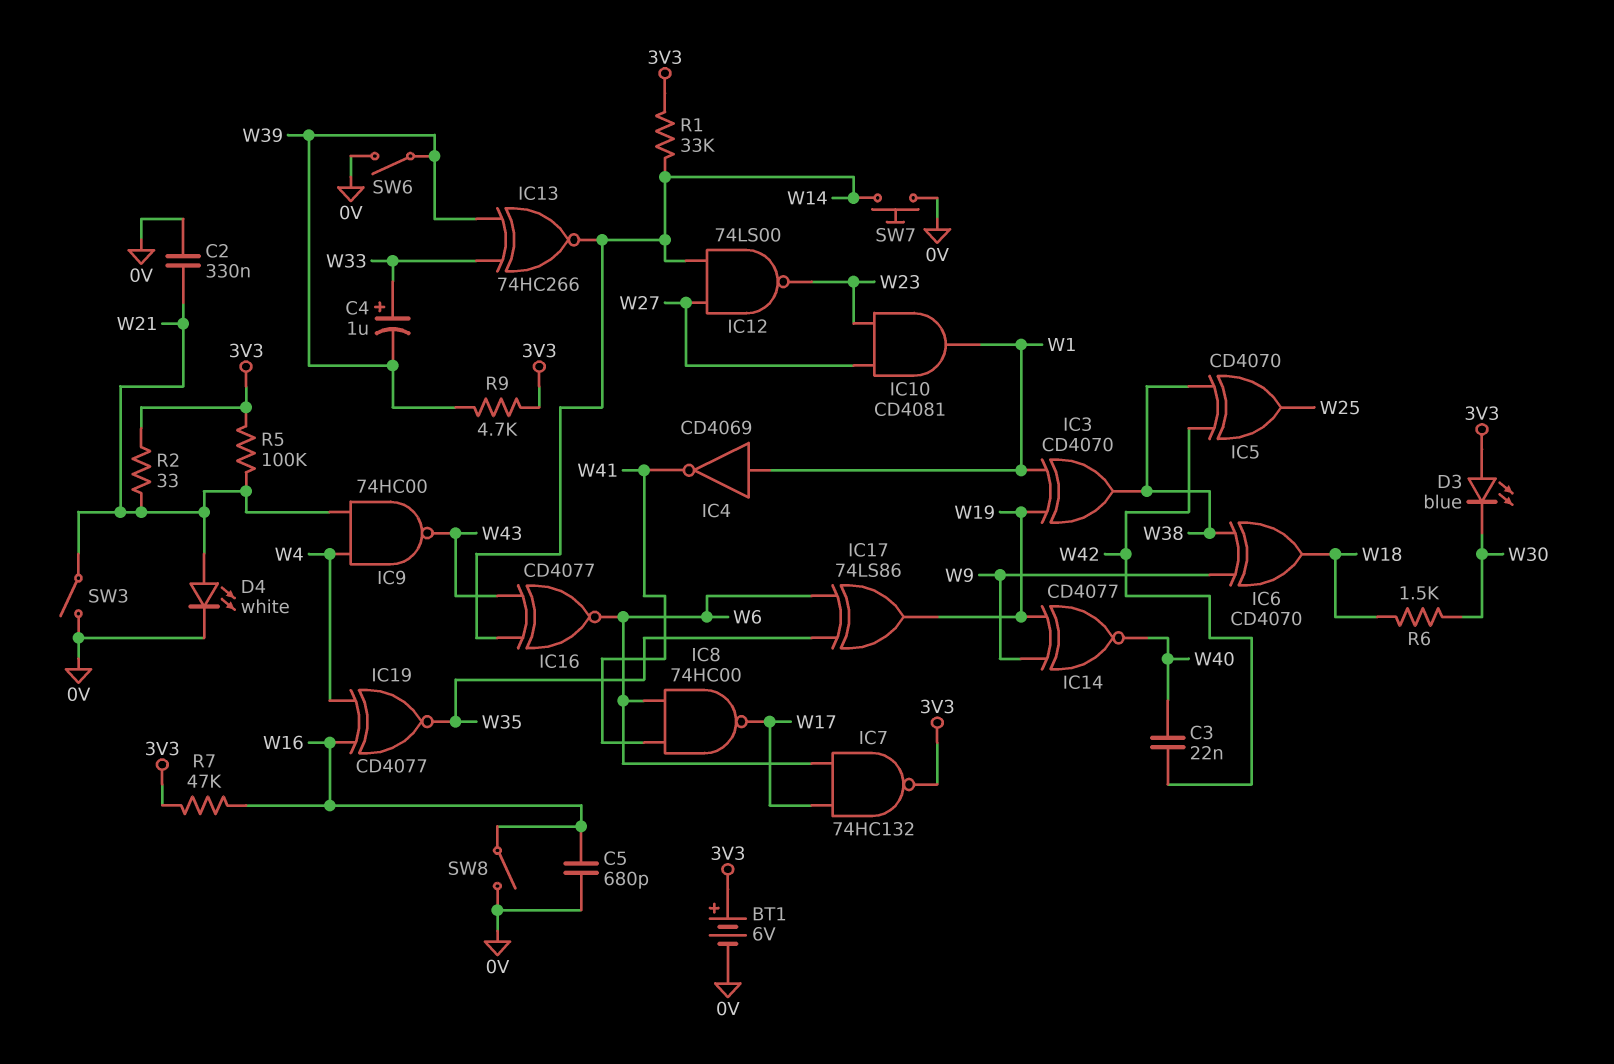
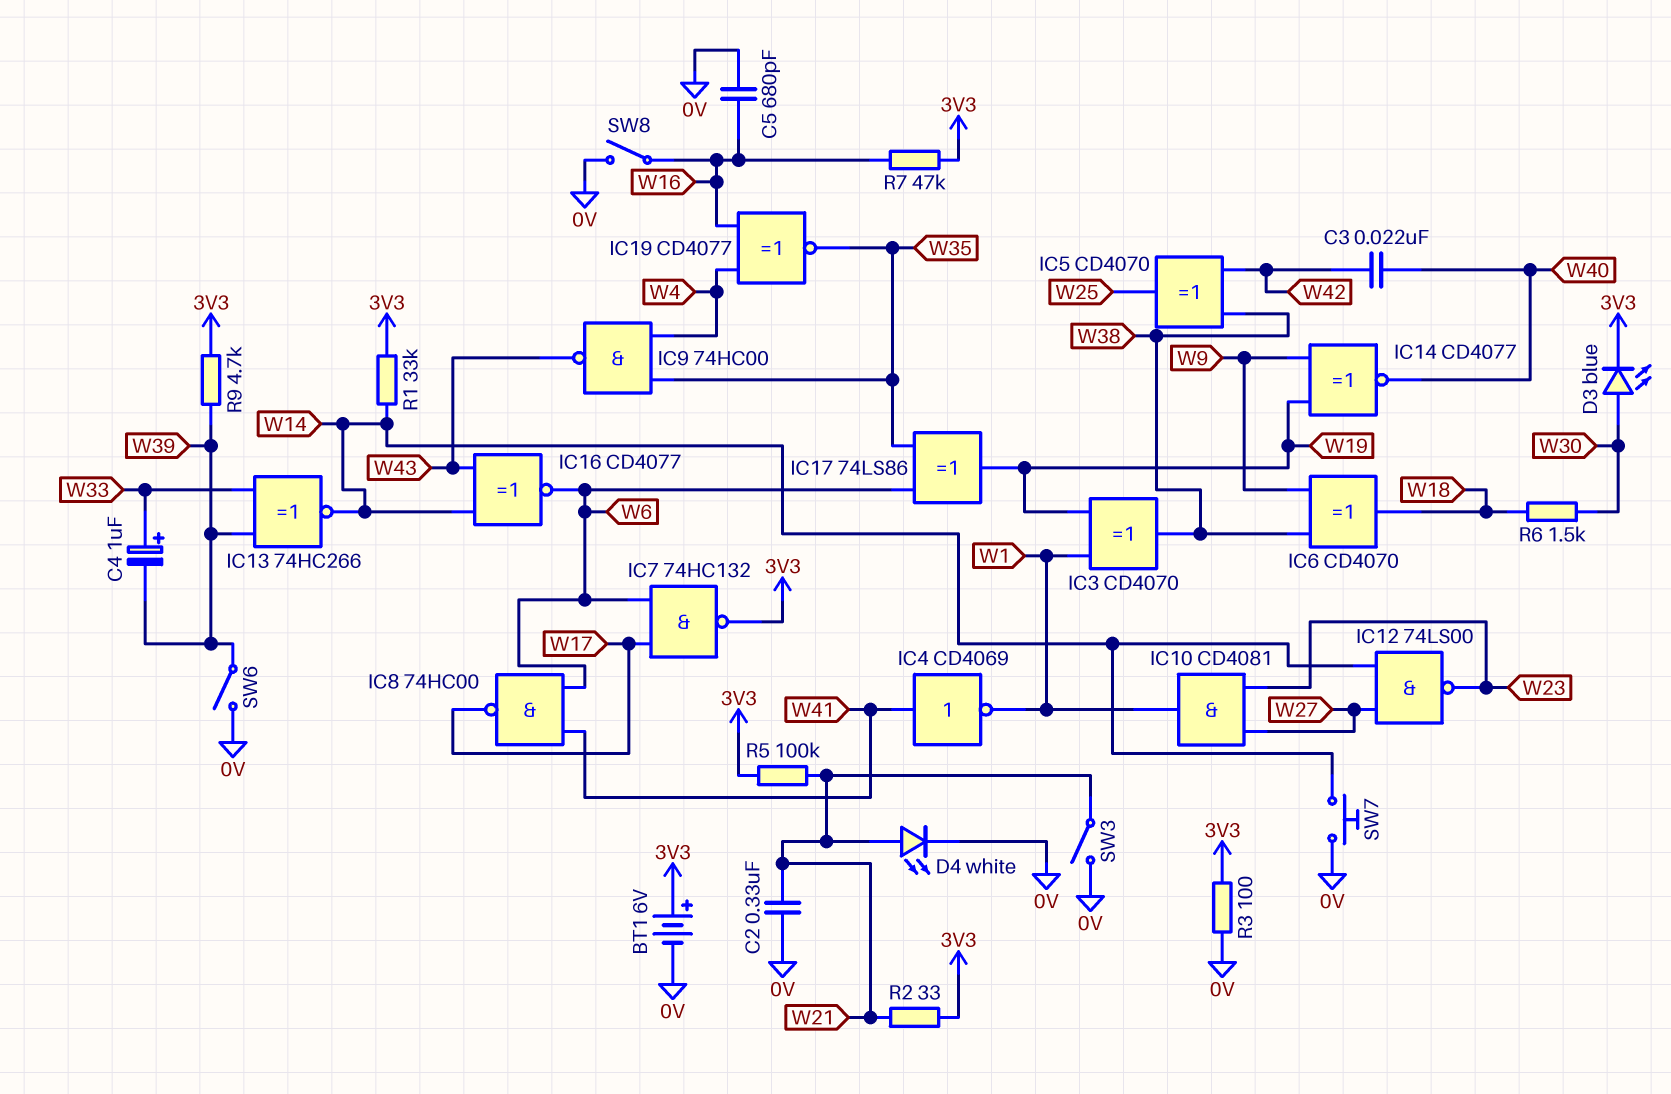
D3: LED blue (A 3V3, K W30) -> LED blue (A W30, K 3V3)
IC4: NOT CD4069 (in W1, out W41) -> NOT CD4069 (in W41, out W1)
IC9: NAND 74HC00 (in W4, in W21, out W43) -> NAND 74HC00 (in W4, in W35, out W43)
R3: none -> 100 (0V, 3V3)

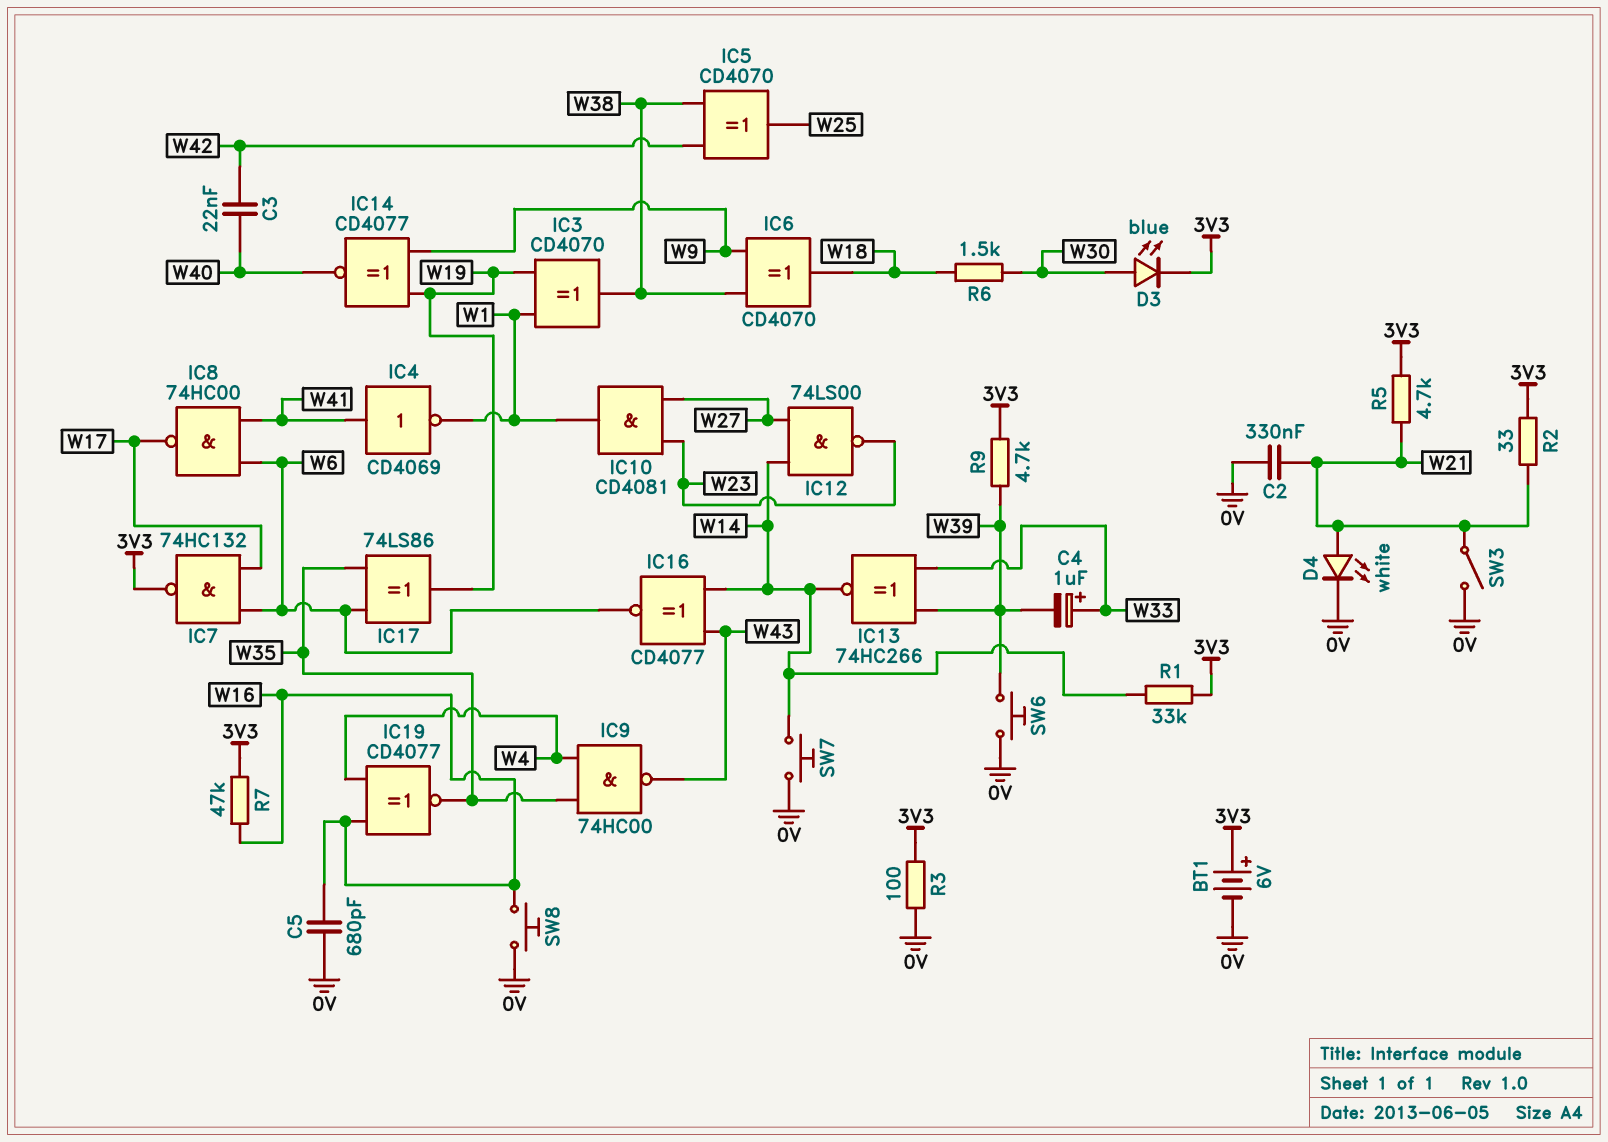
R5: 100k (3V3, W21) -> 4.7k (3V3, W21)
SW6: switch (0V, W39) -> button (0V, W39)
SW8: switch (0V, W16) -> button (0V, W16)

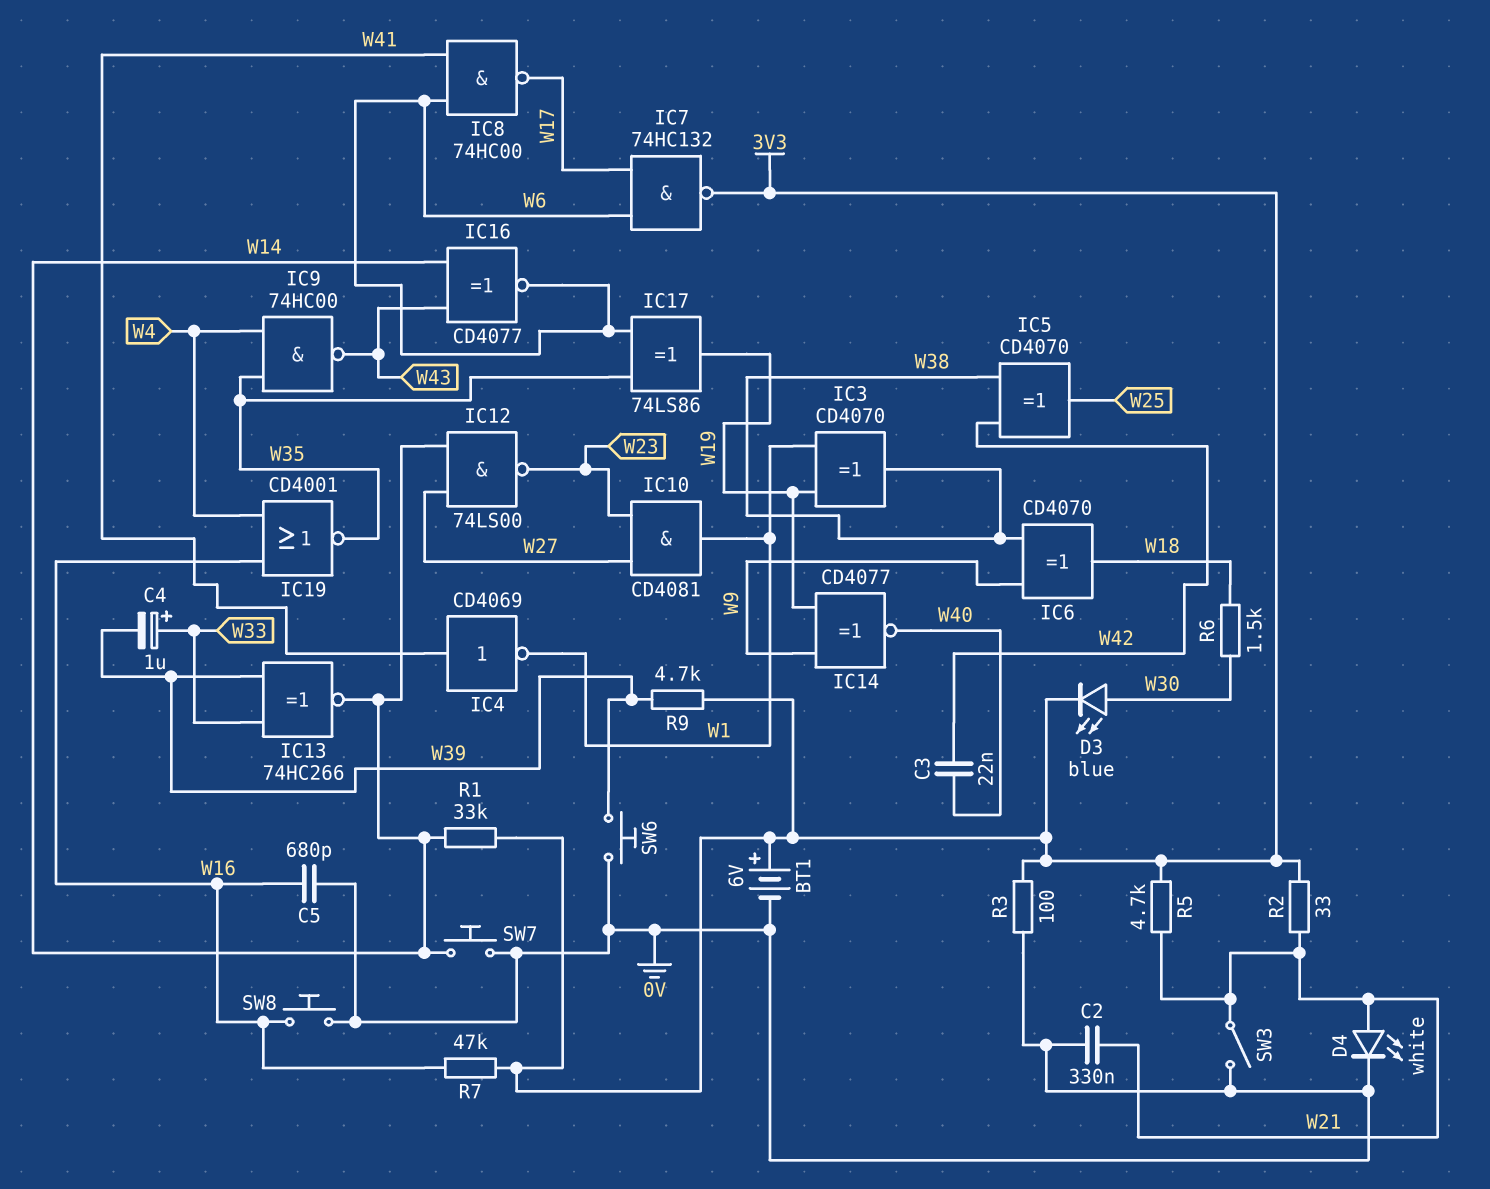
IC19: XNOR CD4077 (in W4, in W16, out W35) -> NOR CD4001 (in W4, in W16, out W35)

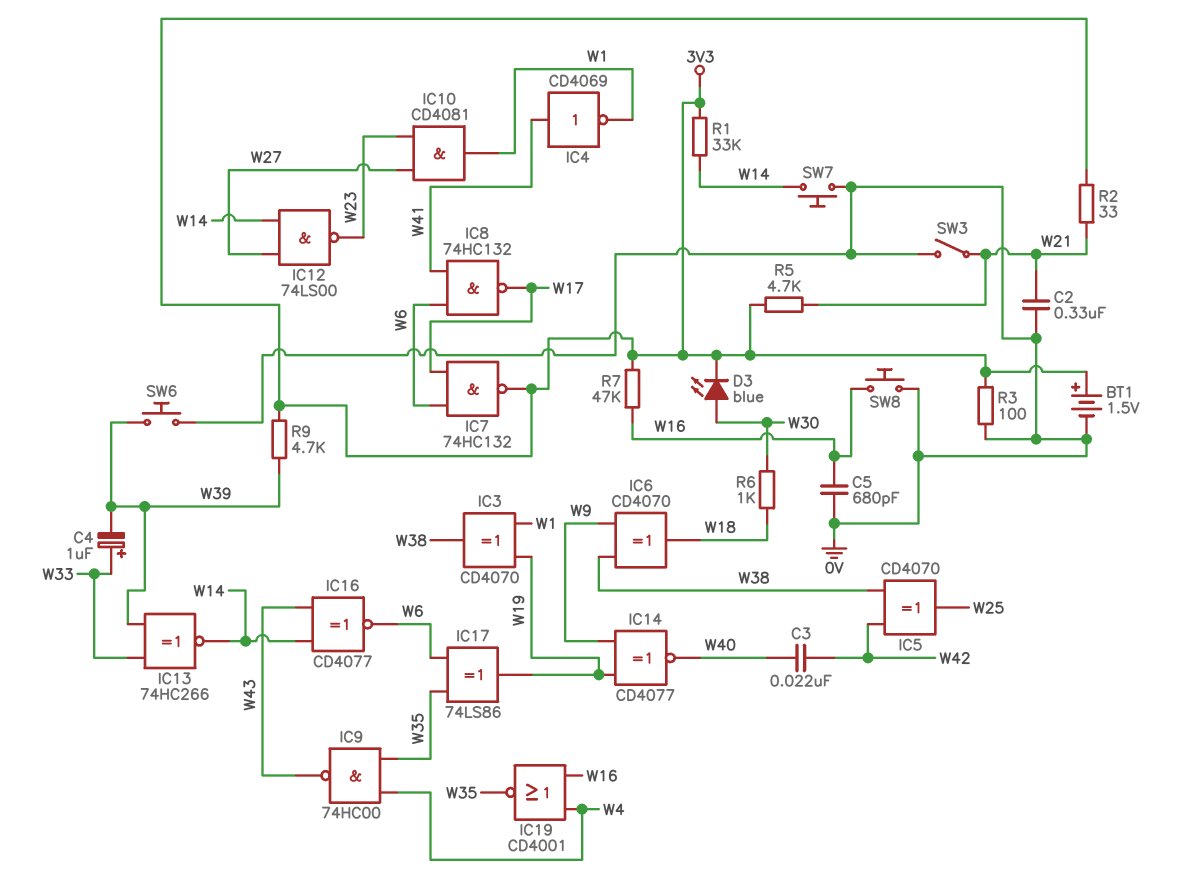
BT1: 6V (plus 3V3, minus 0V) -> 1.5V (plus 3V3, minus 0V)
D4: LED white (A W21, K 0V) -> none
IC8: NAND 74HC00 (in W6, in W41, out W17) -> NAND 74HC132 (in W6, in W41, out W17)
R6: 1.5k (W18, W30) -> 1k (W18, W30)

